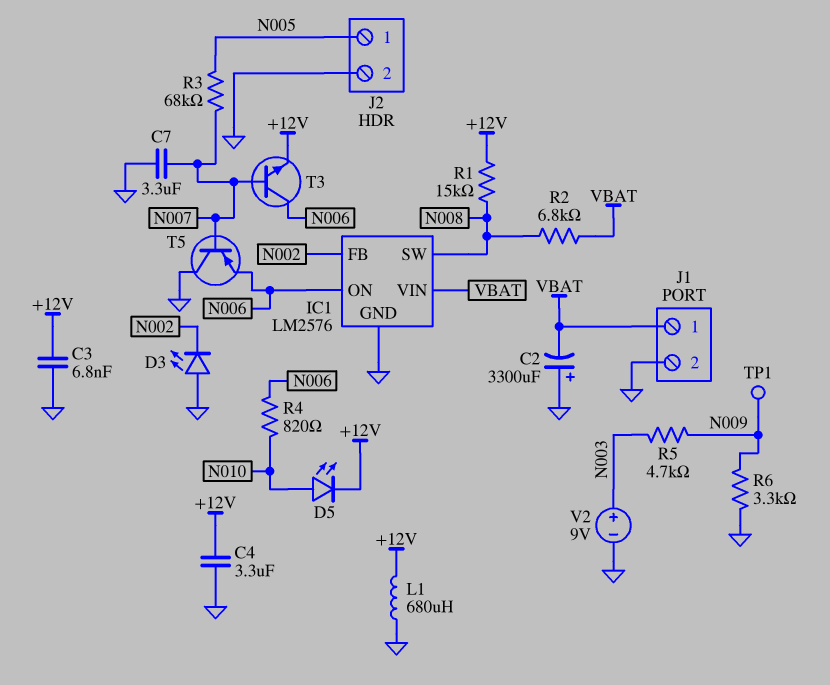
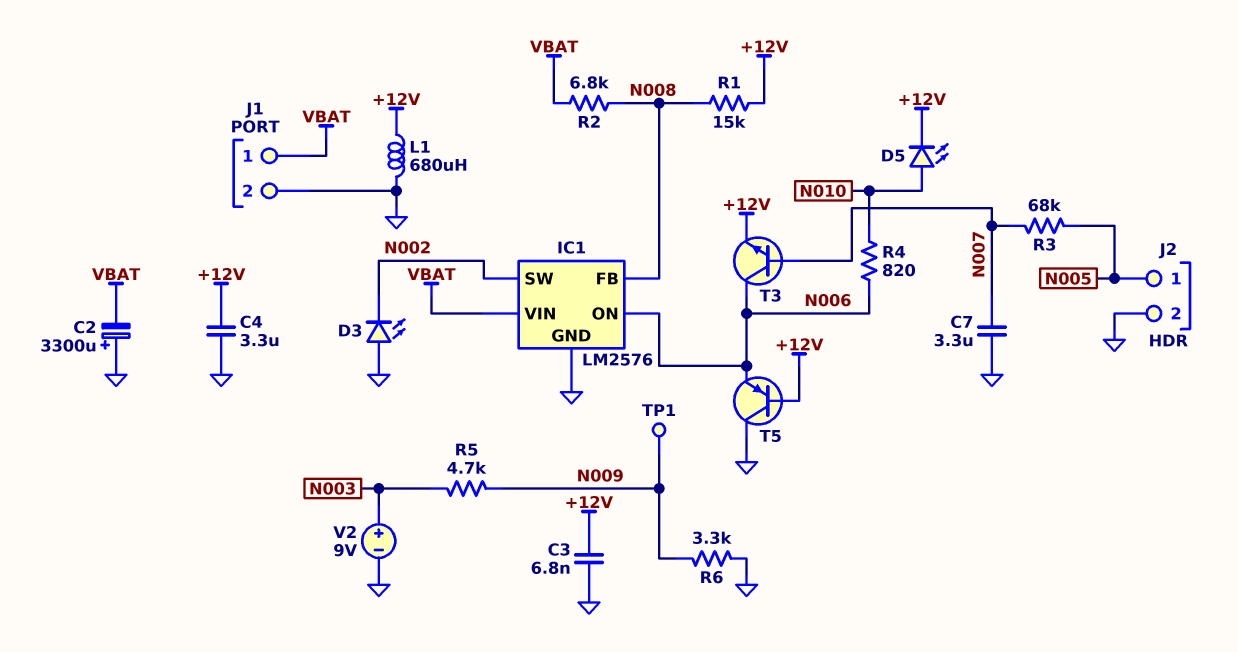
IC1 pin FB: N002 -> N008
IC1 pin SW: N008 -> N002
T5: PNP (B N007, C GND, E N006) -> PNP (B +12V, C GND, E N006)

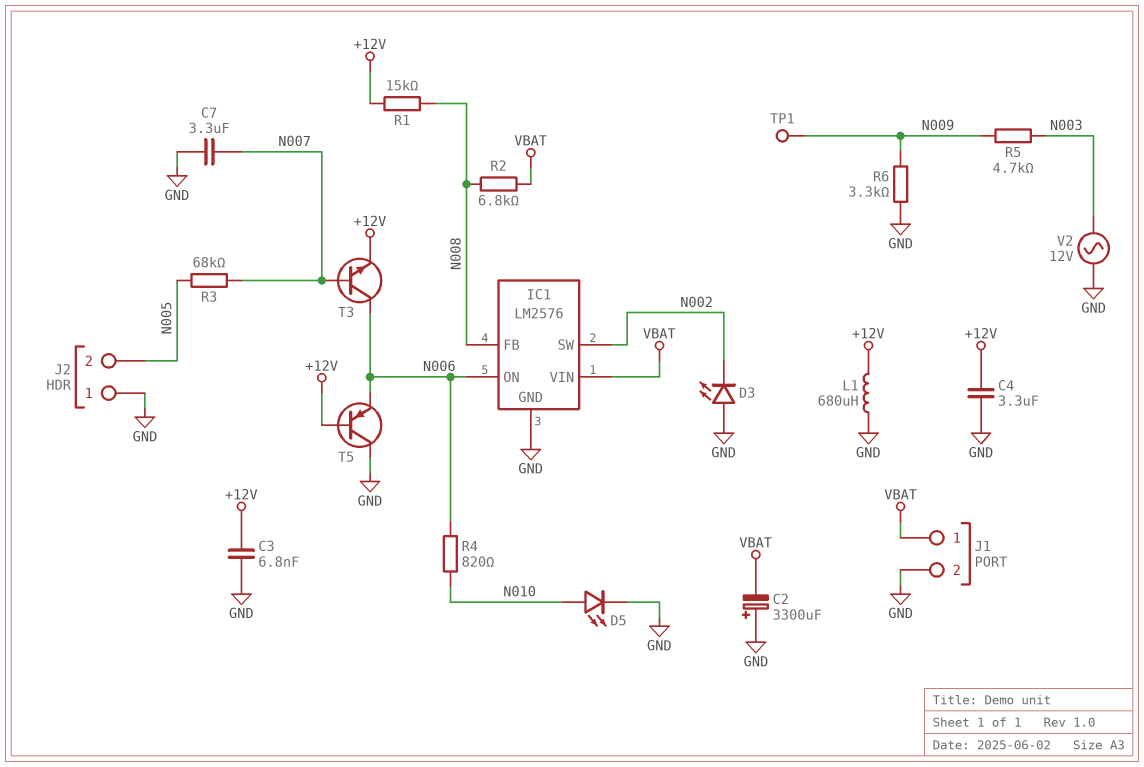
D5: LED (A N010, K +12V) -> LED (A N010, K GND)
J2 pin 1: N005 -> GND
J2 pin 2: GND -> N005
V2: 9V (plus N003, minus GND) -> AC 12V (GND, N003)

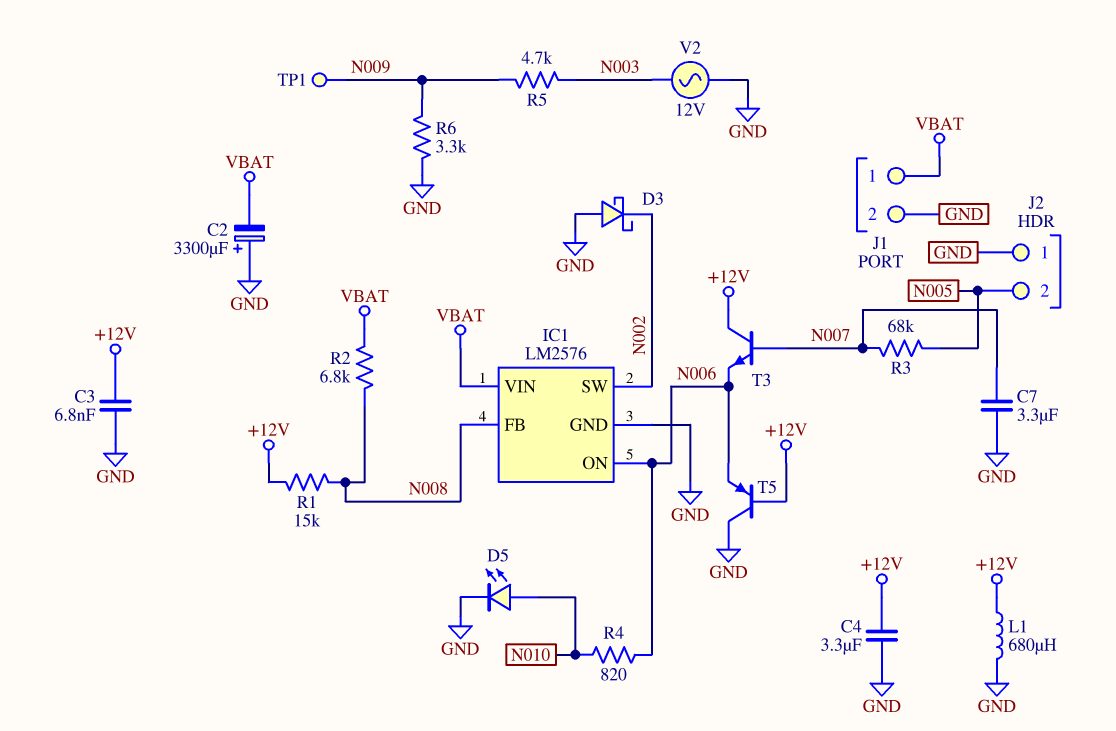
D3: LED (A GND, K N002) -> schottky (A GND, K N002)
T3: NPN (B N007, C N006, E +12V) -> NPN (B N007, C +12V, E N006)

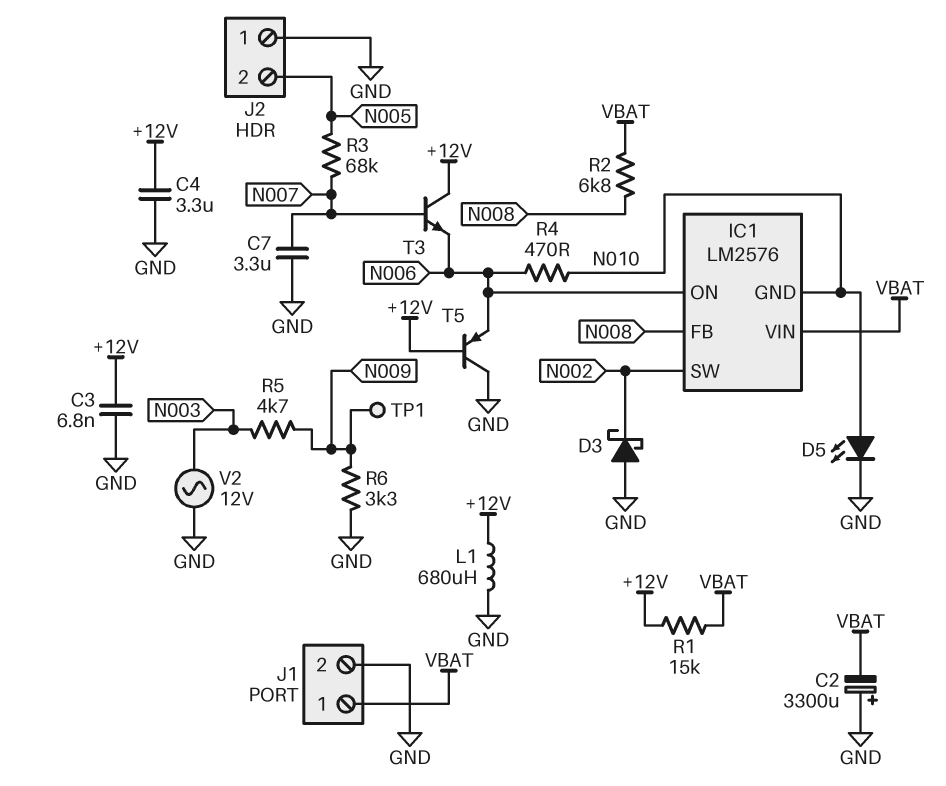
IC1 pin GND: GND -> N010
R1: 15k (+12V, N008) -> 15k (+12V, VBAT)
R4: 820 (N006, N010) -> 470 (N006, N010)

